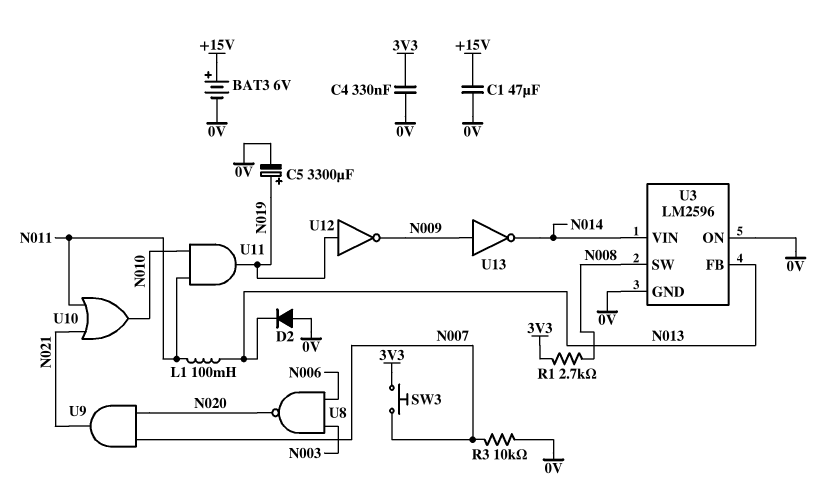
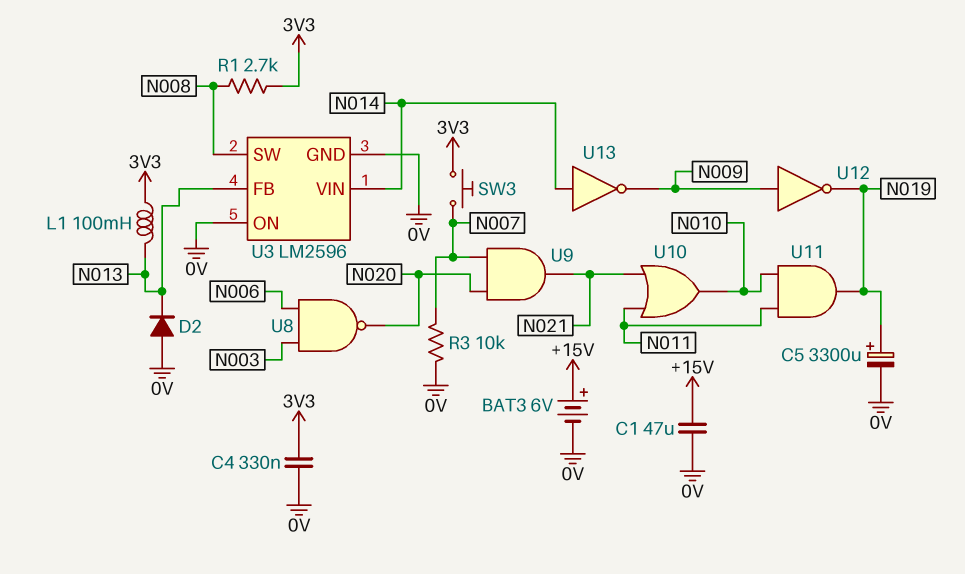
L1: 100mH (N011, N013) -> 100mH (3V3, N013)
U12: NOT (in N019, out N009) -> NOT (in N009, out N019)
U13: NOT (in N009, out N014) -> NOT (in N014, out N009)

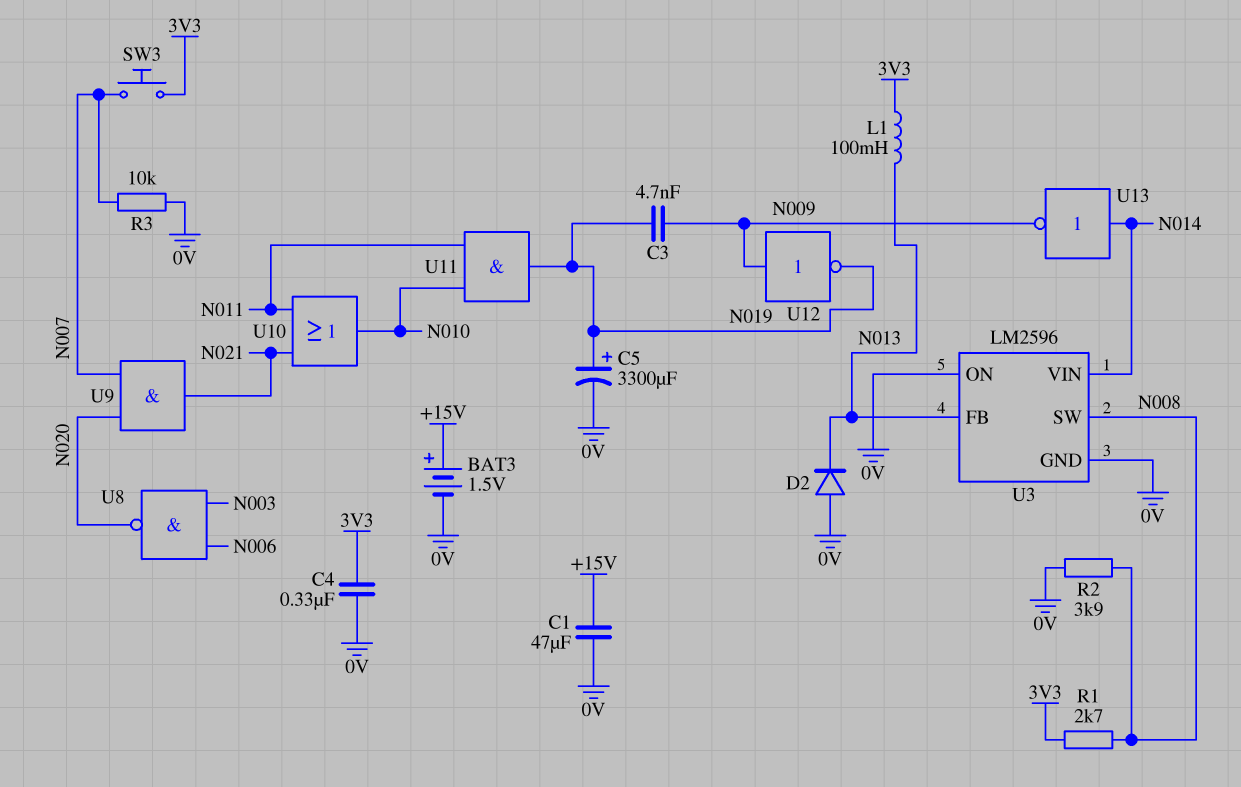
BAT3: 6V (plus +15V, minus 0V) -> 1.5V (plus +15V, minus 0V)
C3: none -> 4.7nF (N009, N019)
R2: none -> 3.9k (0V, N008)

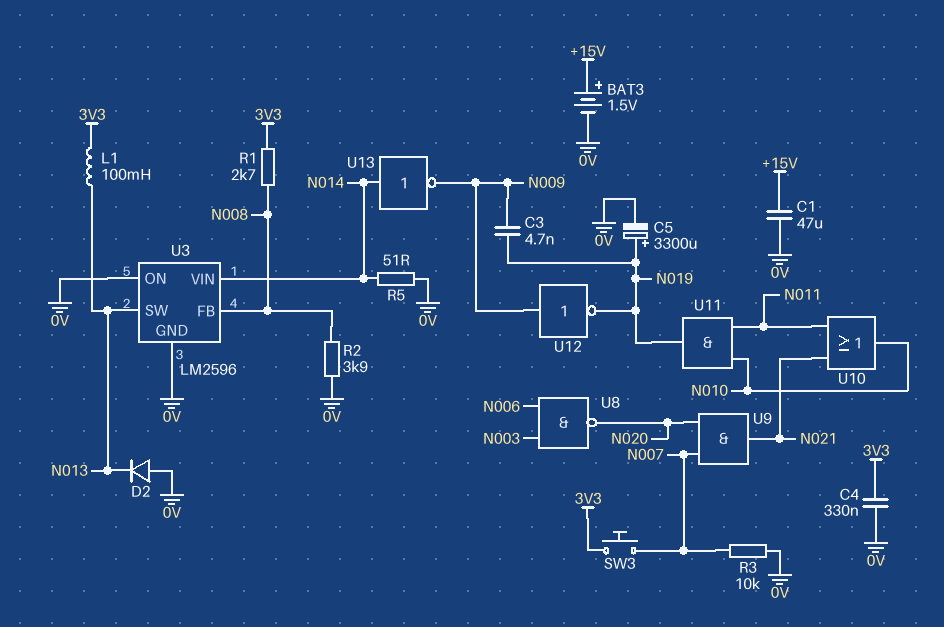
R5: none -> 51 (0V, N014)
U3 pin FB: N013 -> N008
U3 pin SW: N008 -> N013

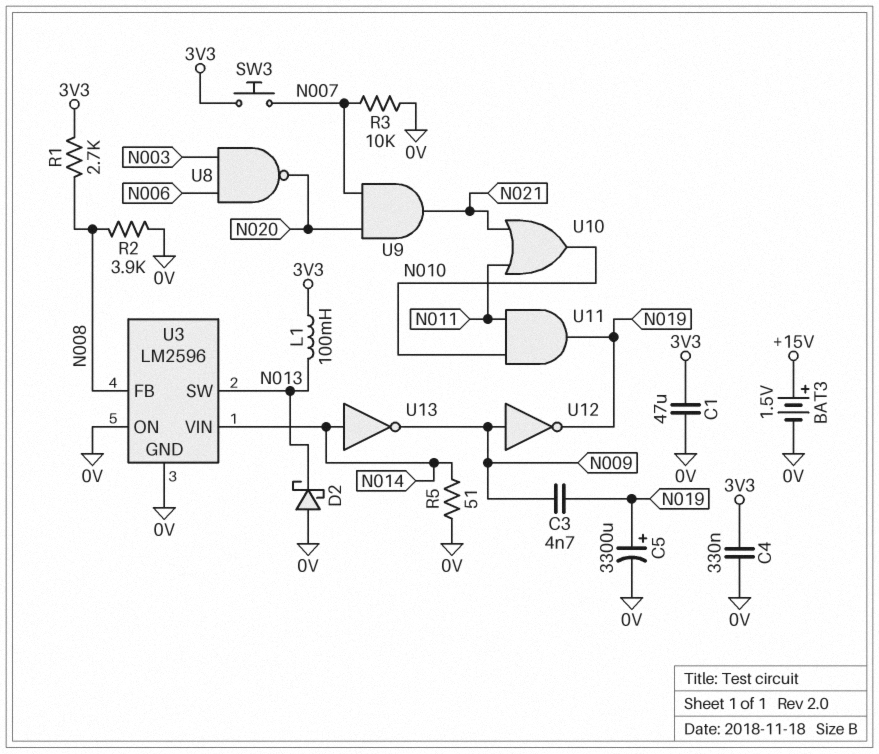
C1: 47uF (+15V, 0V) -> 47uF (0V, 3V3)
D2: diode (A 0V, K N013) -> schottky (A 0V, K N013)

